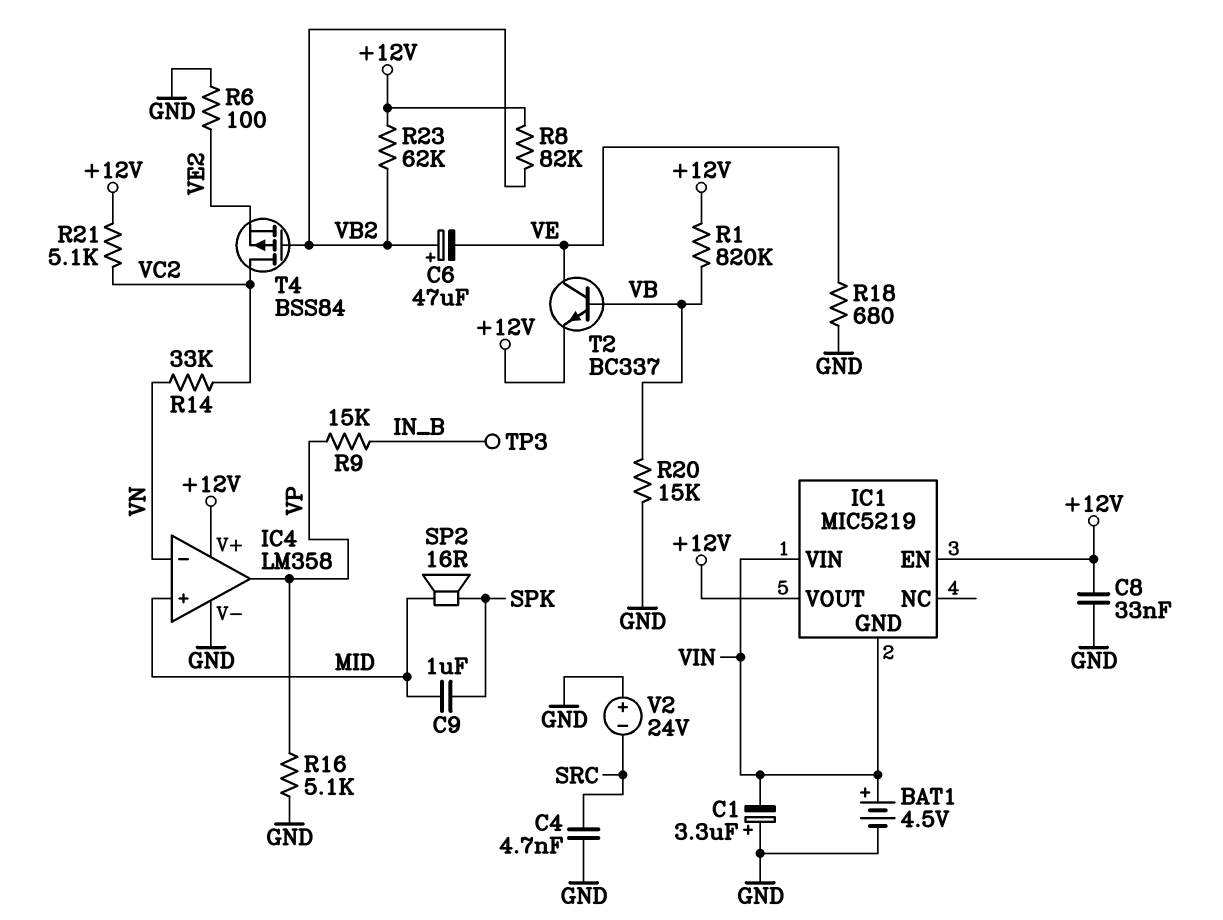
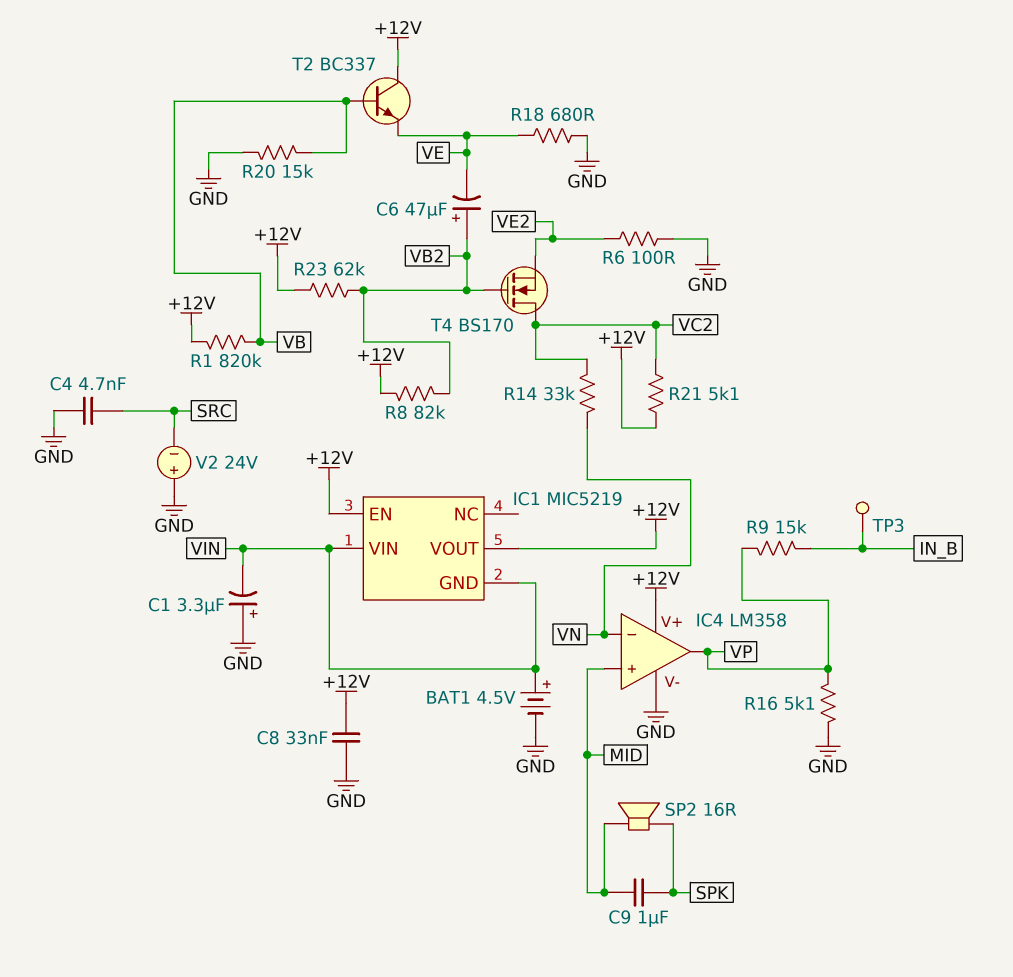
T2: NPN BC337 (B VB, C VE, E +12V) -> NPN BC337 (B VB, C +12V, E VE)
T4: PMOS BSS84 (G VB2, D VC2, S VE2) -> NMOS BS170 (G VB2, D VC2, S VE2)

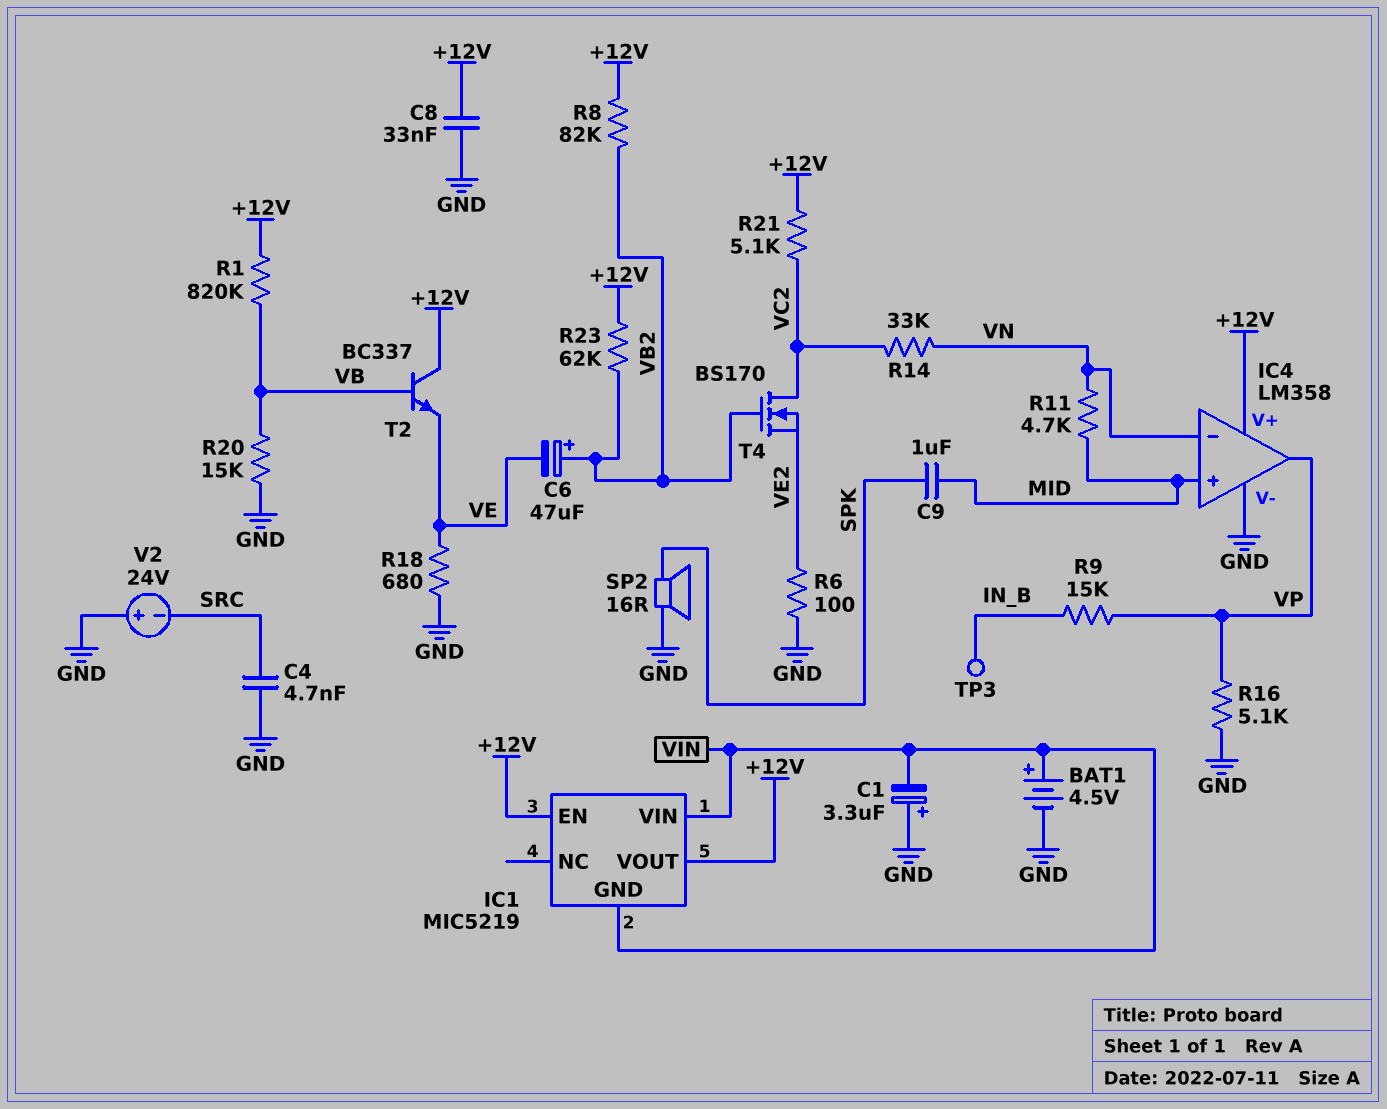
R11: none -> 4.7k (MID, VN)
SP2: speaker 16R (MID, SPK) -> speaker 16R (GND, SPK)

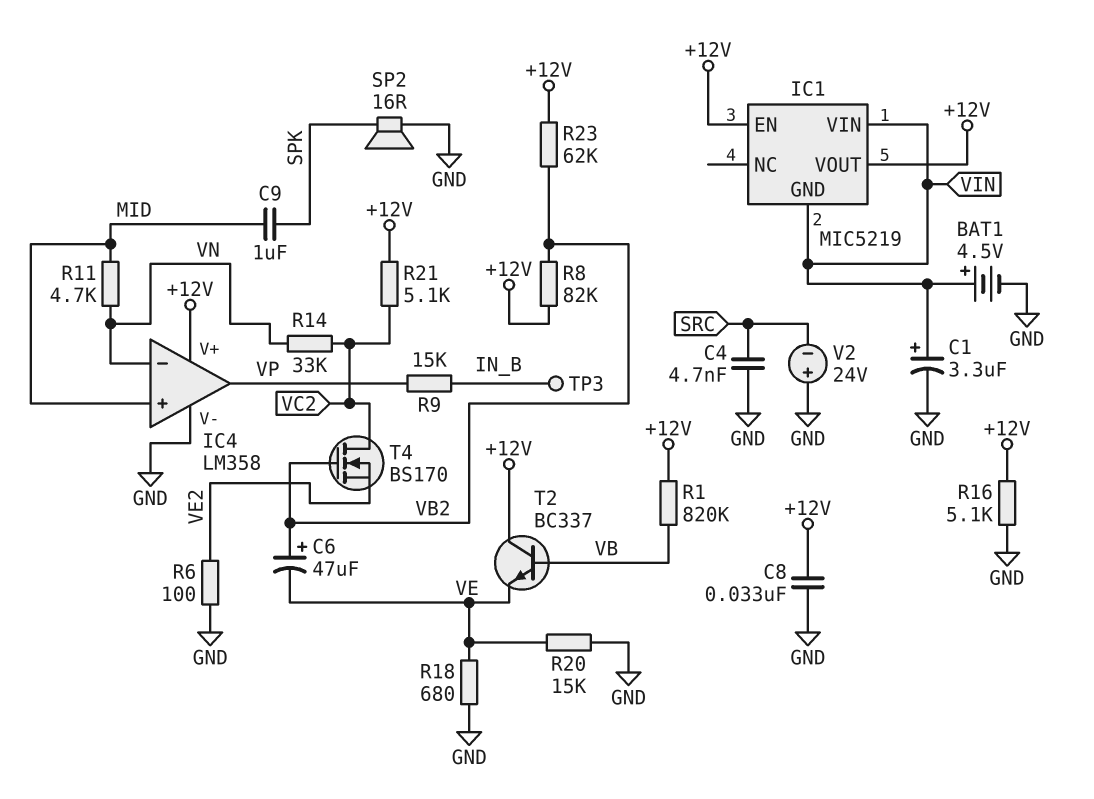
C1: 3.3uF (plus GND, minus VIN) -> 3.3uF (plus VIN, minus GND)
R16: 5.1k (GND, VP) -> 5.1k (+12V, GND)
R20: 15k (GND, VB) -> 15k (GND, VE)

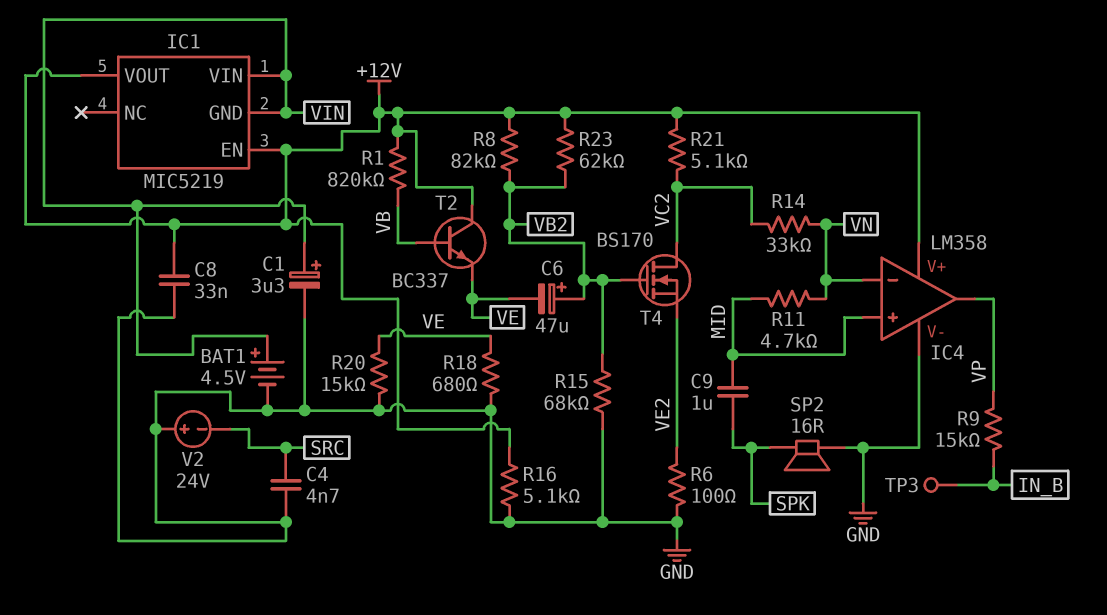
R15: none -> 68k (GND, VB2)

